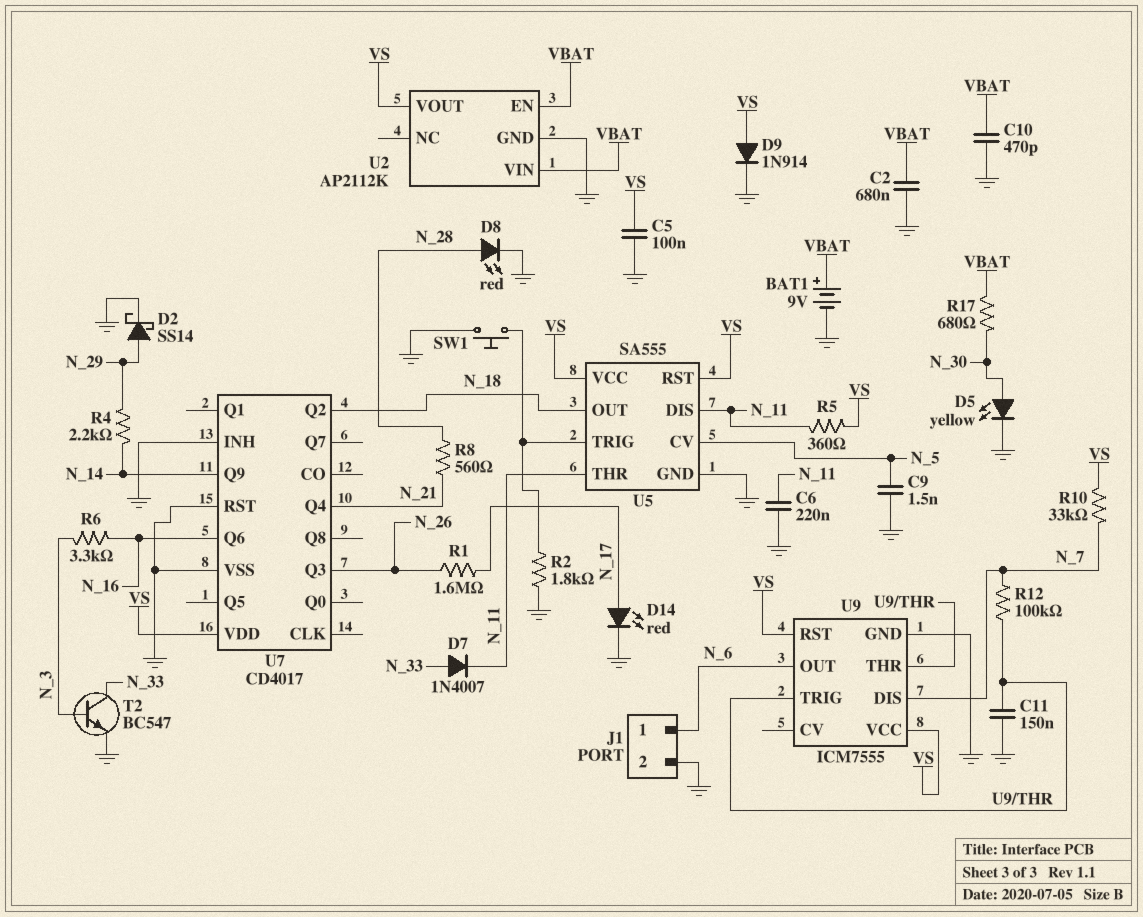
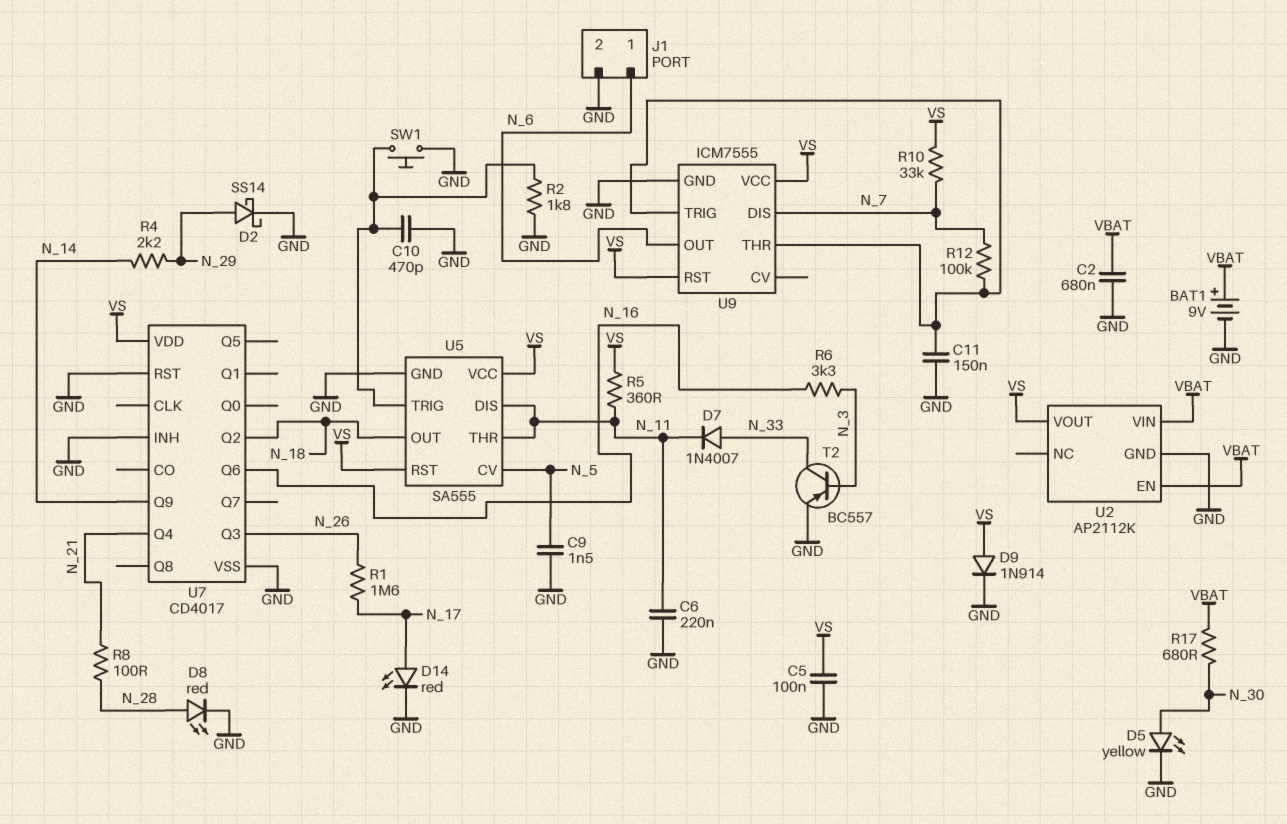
C10: 470pF (GND, VBAT) -> 470pF (GND, U5/TRIG)
R8: 560 (N_21, N_28) -> 100 (N_21, N_28)
T2: NPN BC547 (B N_3, C N_33, E GND) -> PNP BC557 (B N_3, C N_33, E GND)

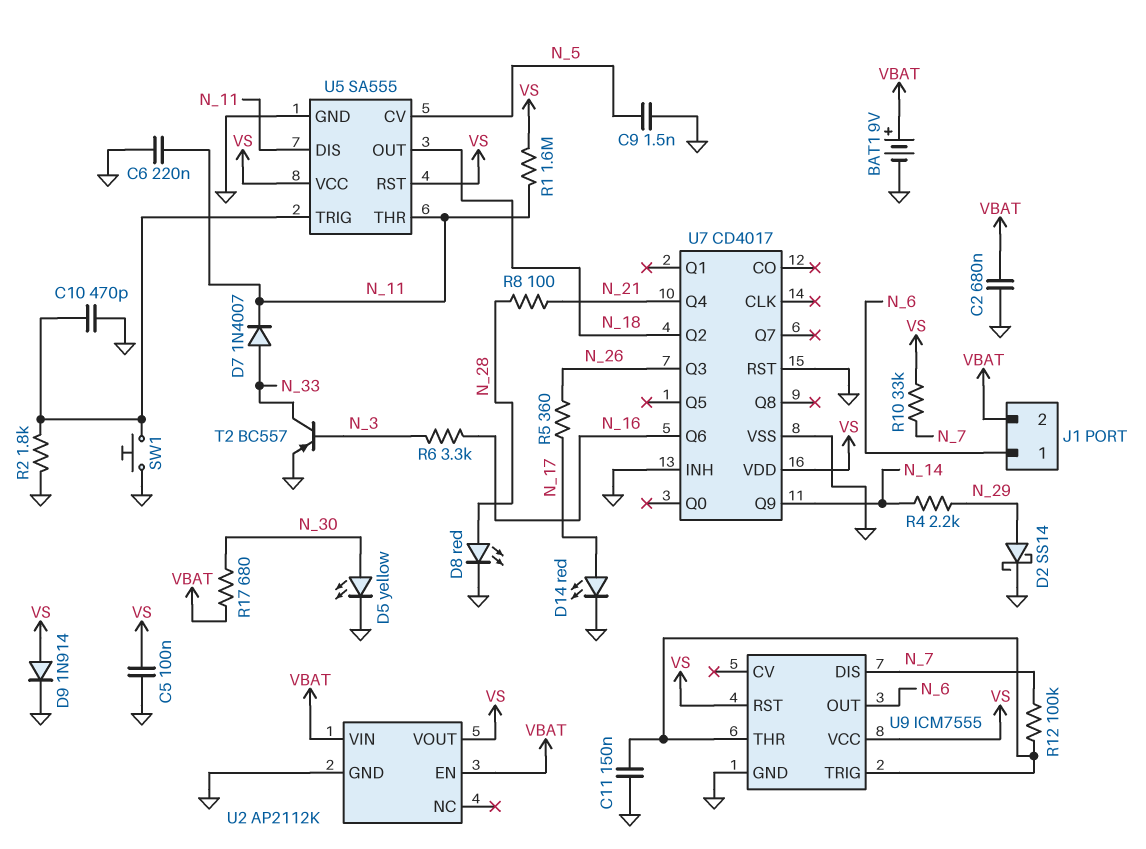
J1 pin 2: GND -> VBAT
R1: 1.6M (N_17, N_26) -> 1.6M (N_11, VS)
R5: 360 (N_11, VS) -> 360 (N_17, N_26)

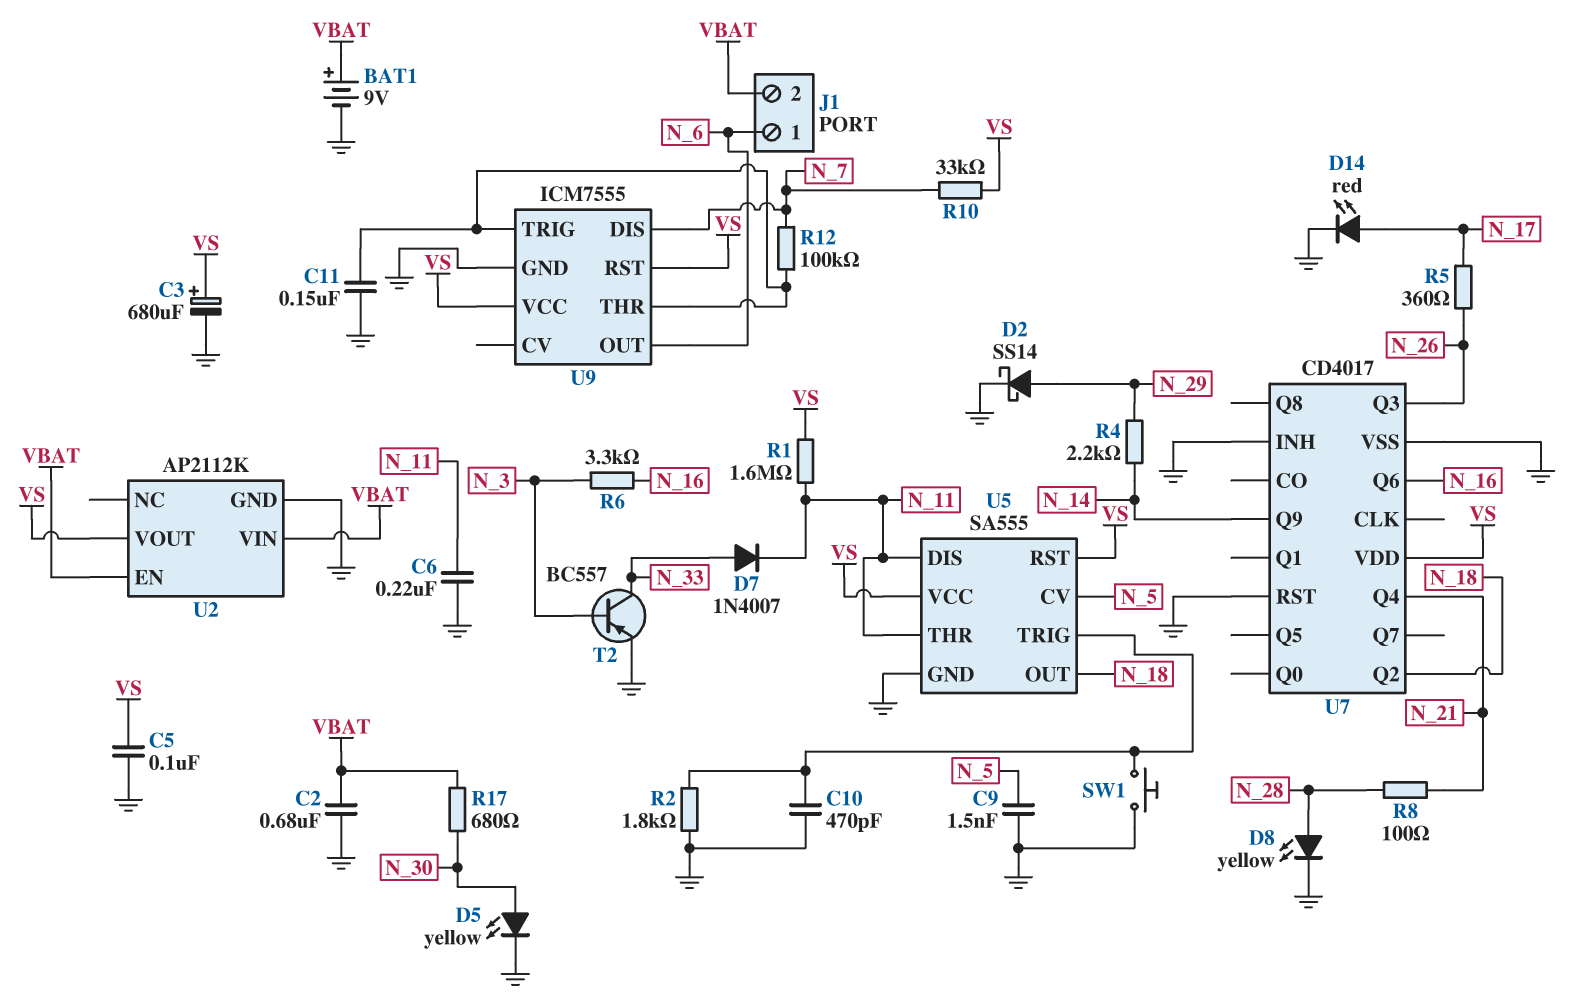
C3: none -> 680uF (plus VS, minus GND)
D8: LED red (A N_28, K GND) -> LED yellow (A N_28, K GND)
D9: diode 1N914 (A VS, K GND) -> none

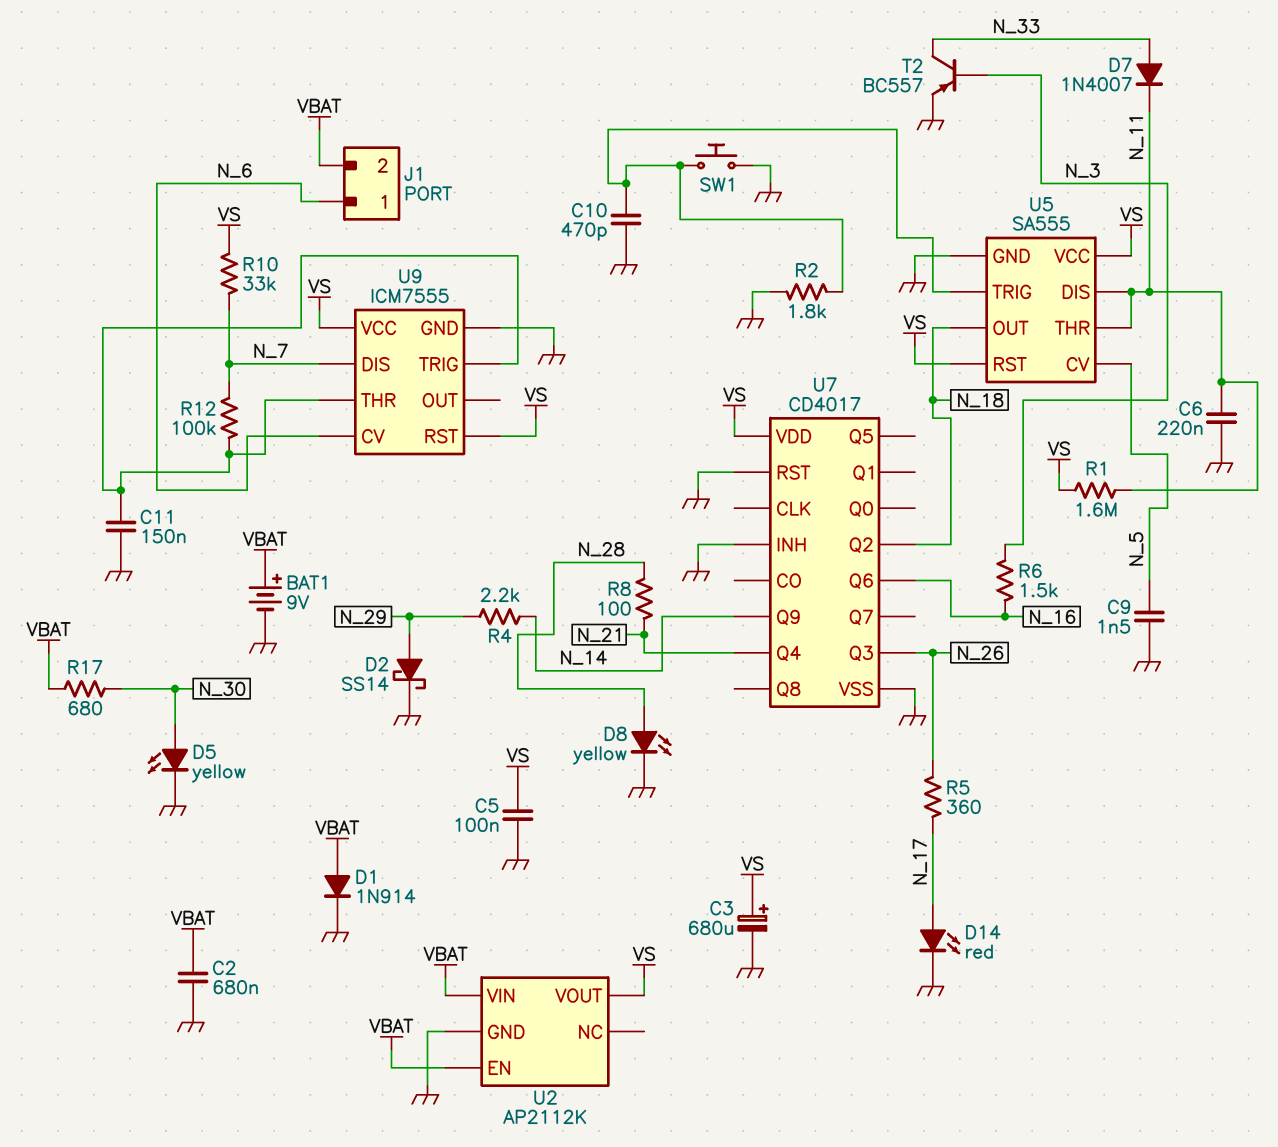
D1: none -> diode 1N914 (A VBAT, K GND)
R6: 3.3k (N_3, N_16) -> 1.5k (N_3, N_16)
U9 pin CV: none -> N_6
U9 pin OUT: N_6 -> none

